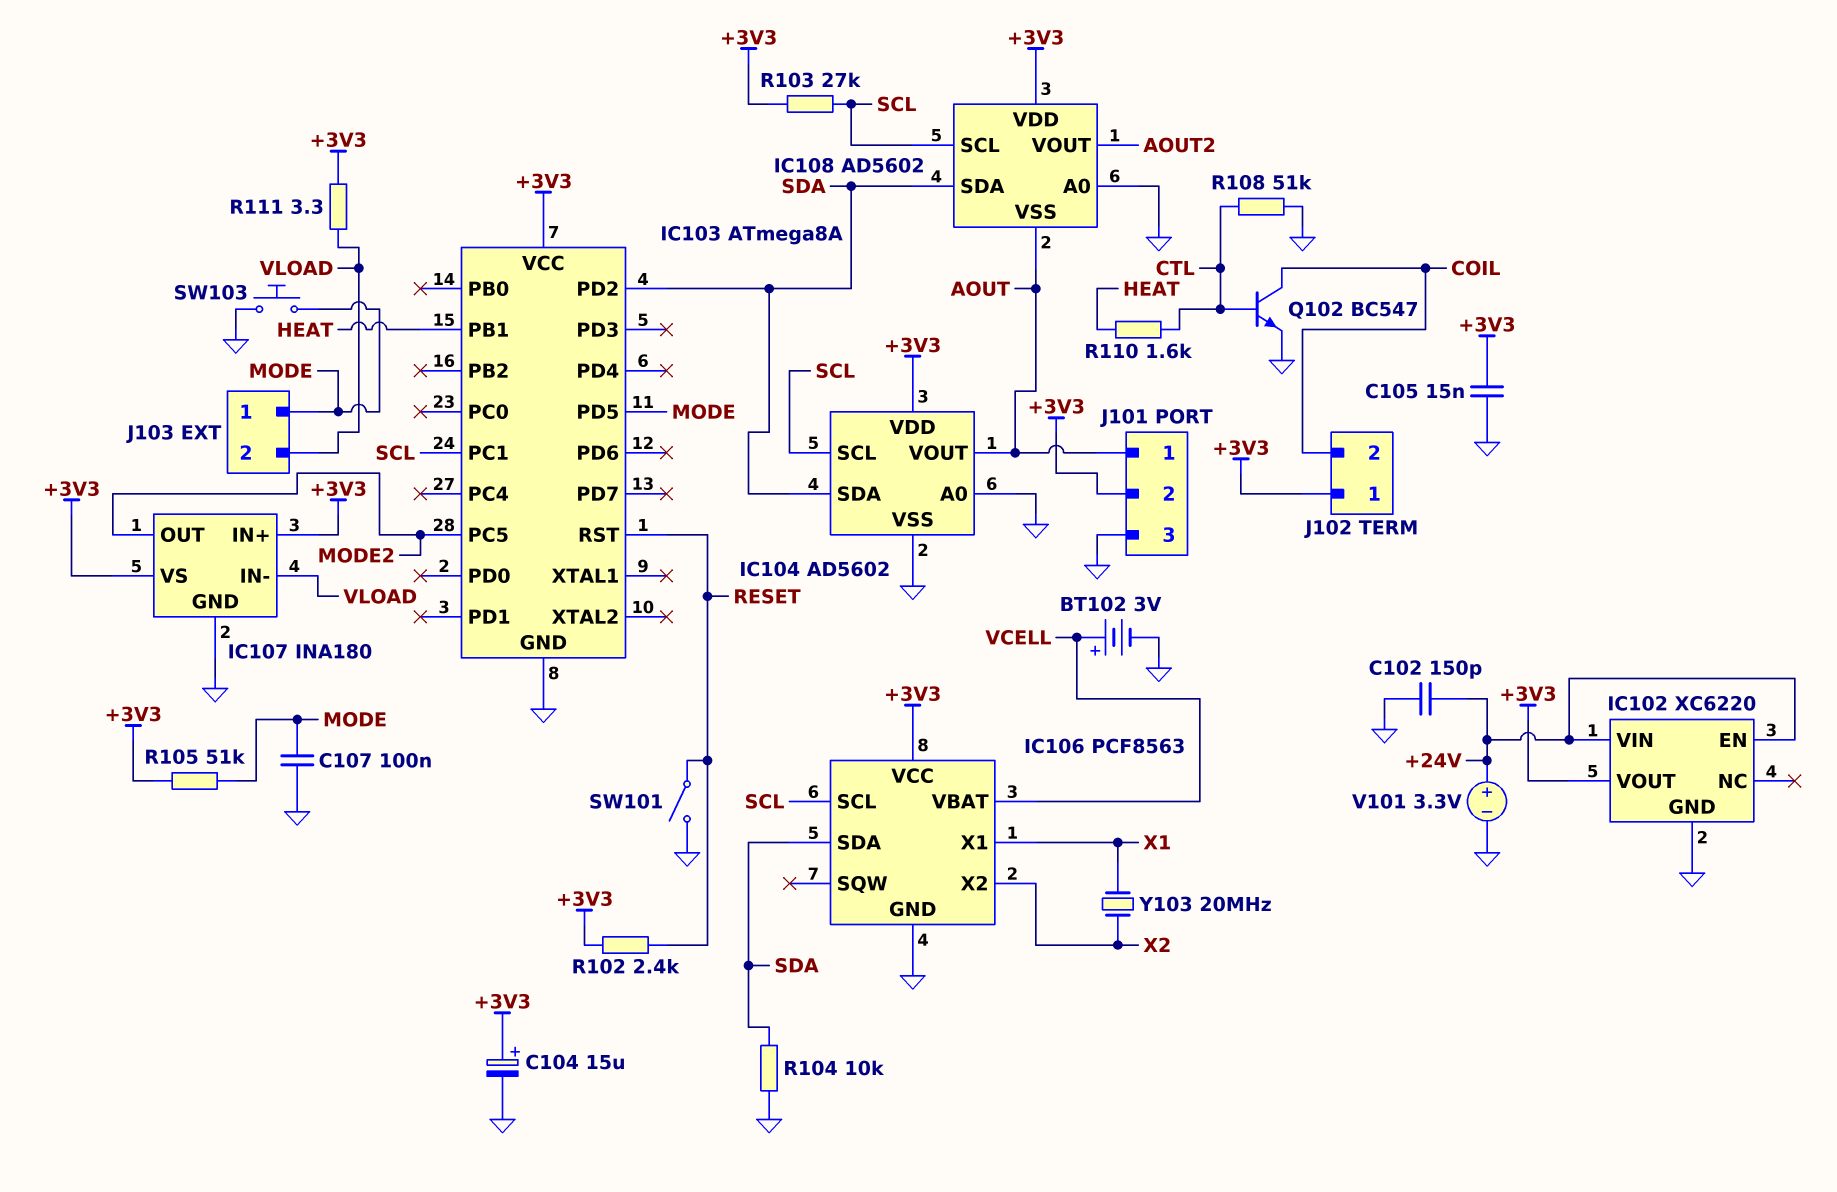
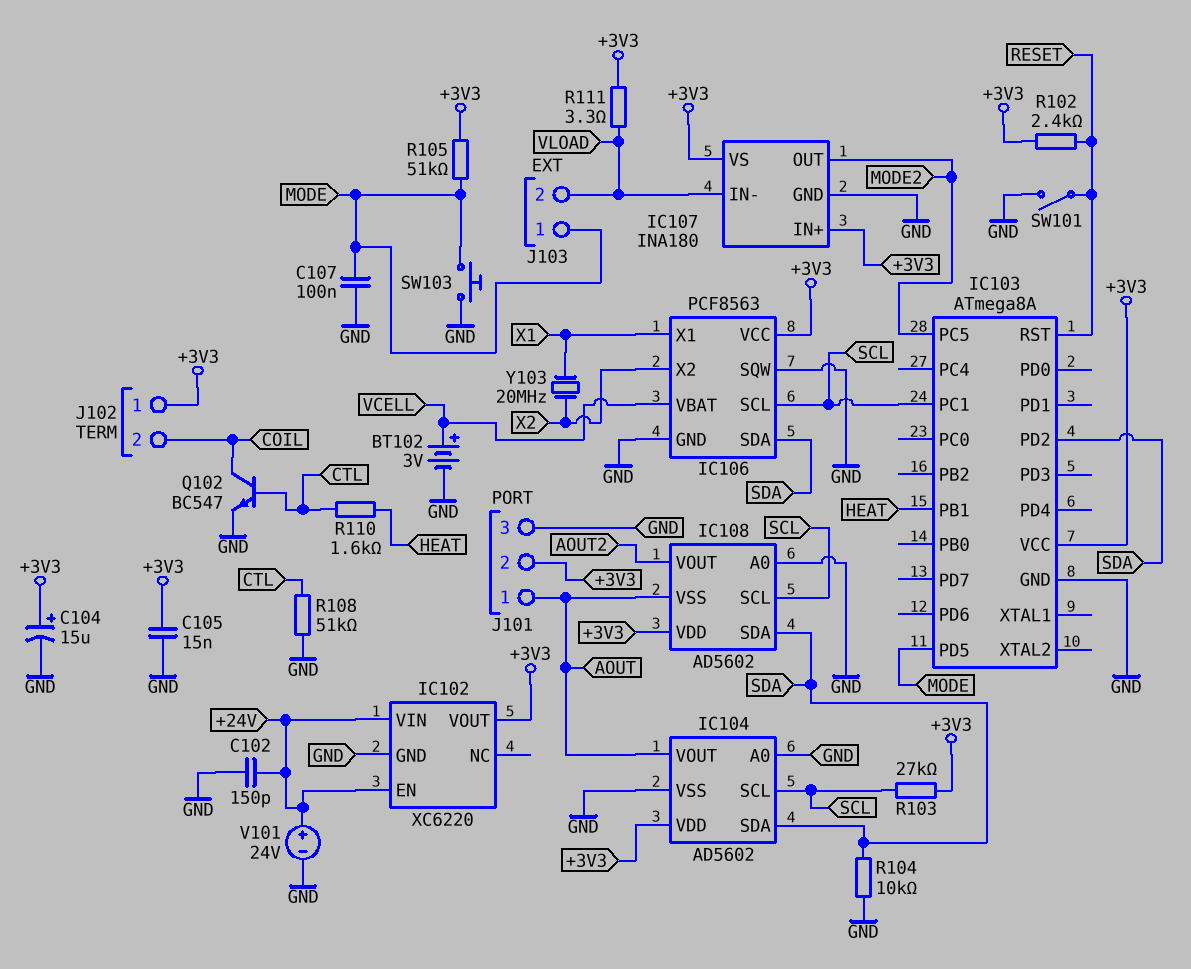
IC106 pin SQW: none -> GND
V101: 3.3V (plus +24V, minus GND) -> 24V (plus +24V, minus GND)

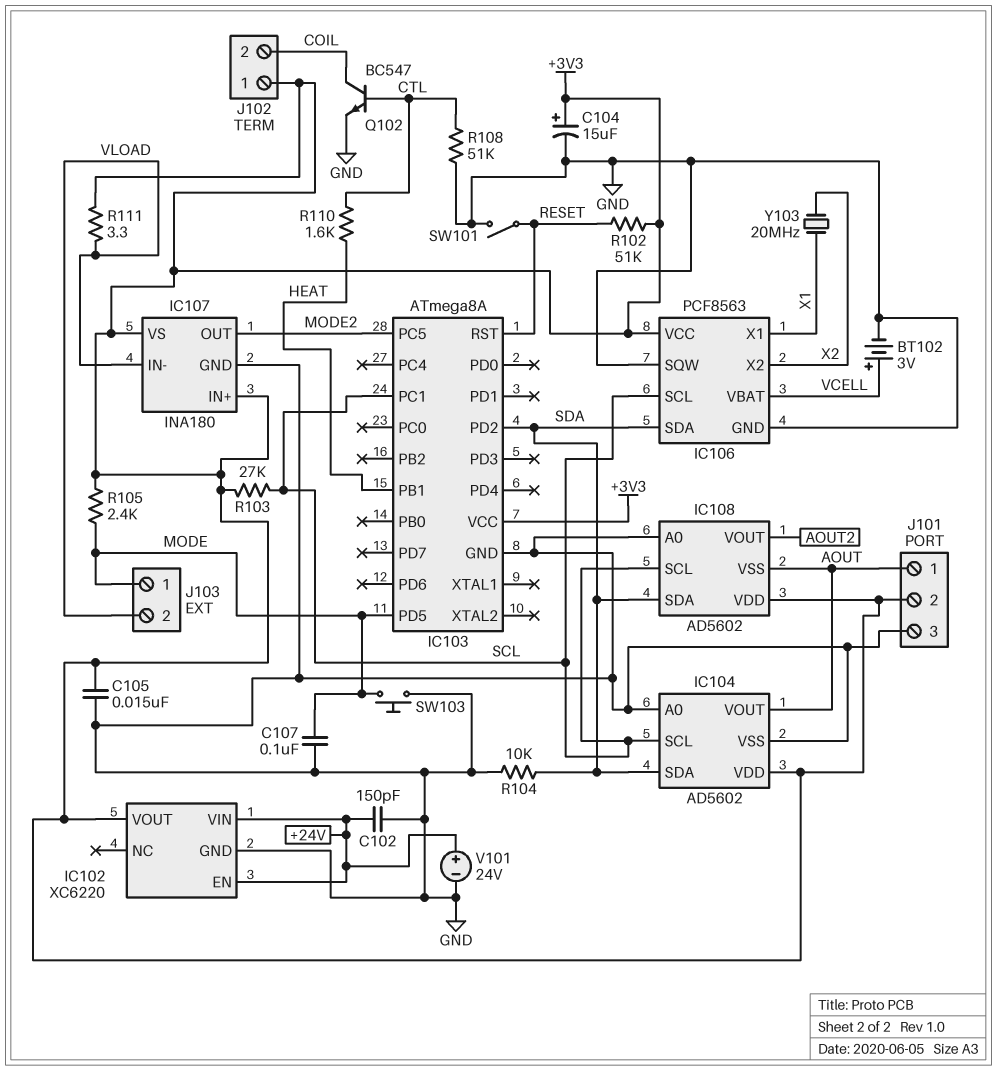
R102: 2.4k (+3V3, RESET) -> 51k (+3V3, RESET)
R105: 51k (+3V3, MODE) -> 2.4k (+3V3, MODE)

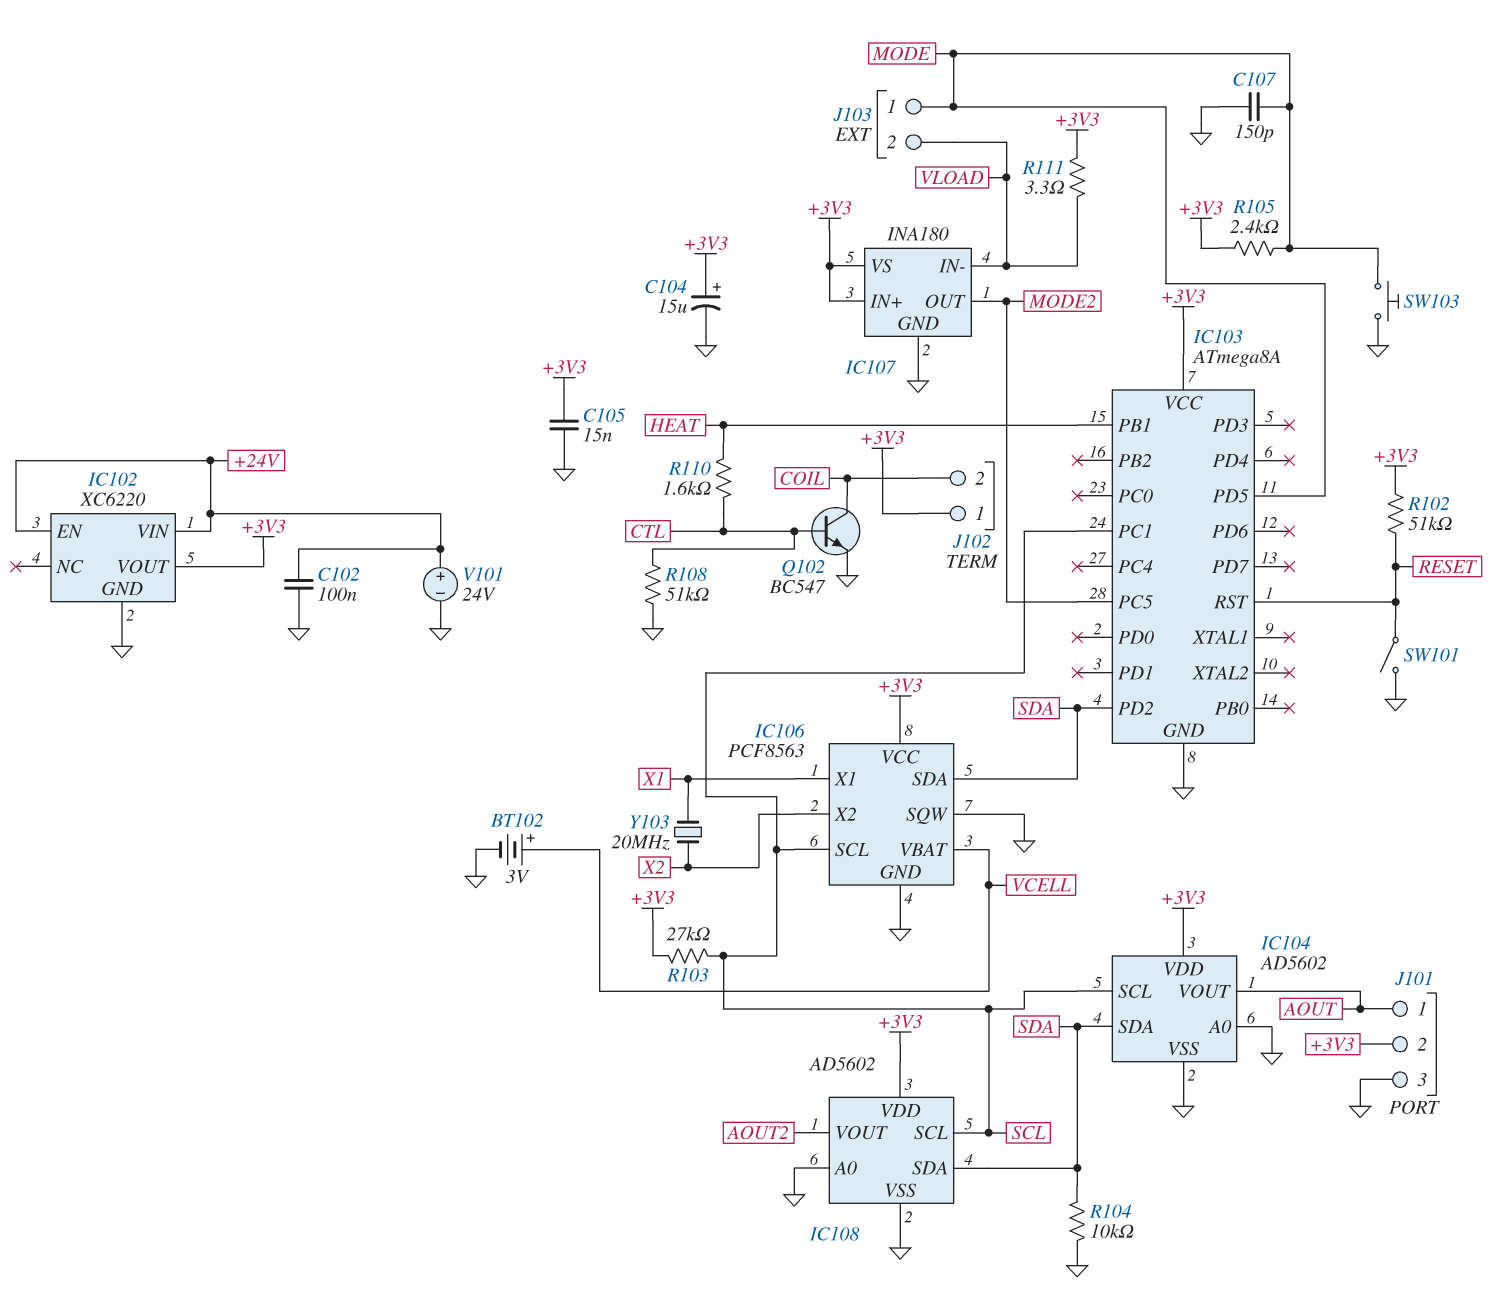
C102: 150pF (+24V, GND) -> 100nF (+24V, GND)
C107: 100nF (GND, MODE) -> 150pF (GND, MODE)
IC108 pin VSS: AOUT -> GND

